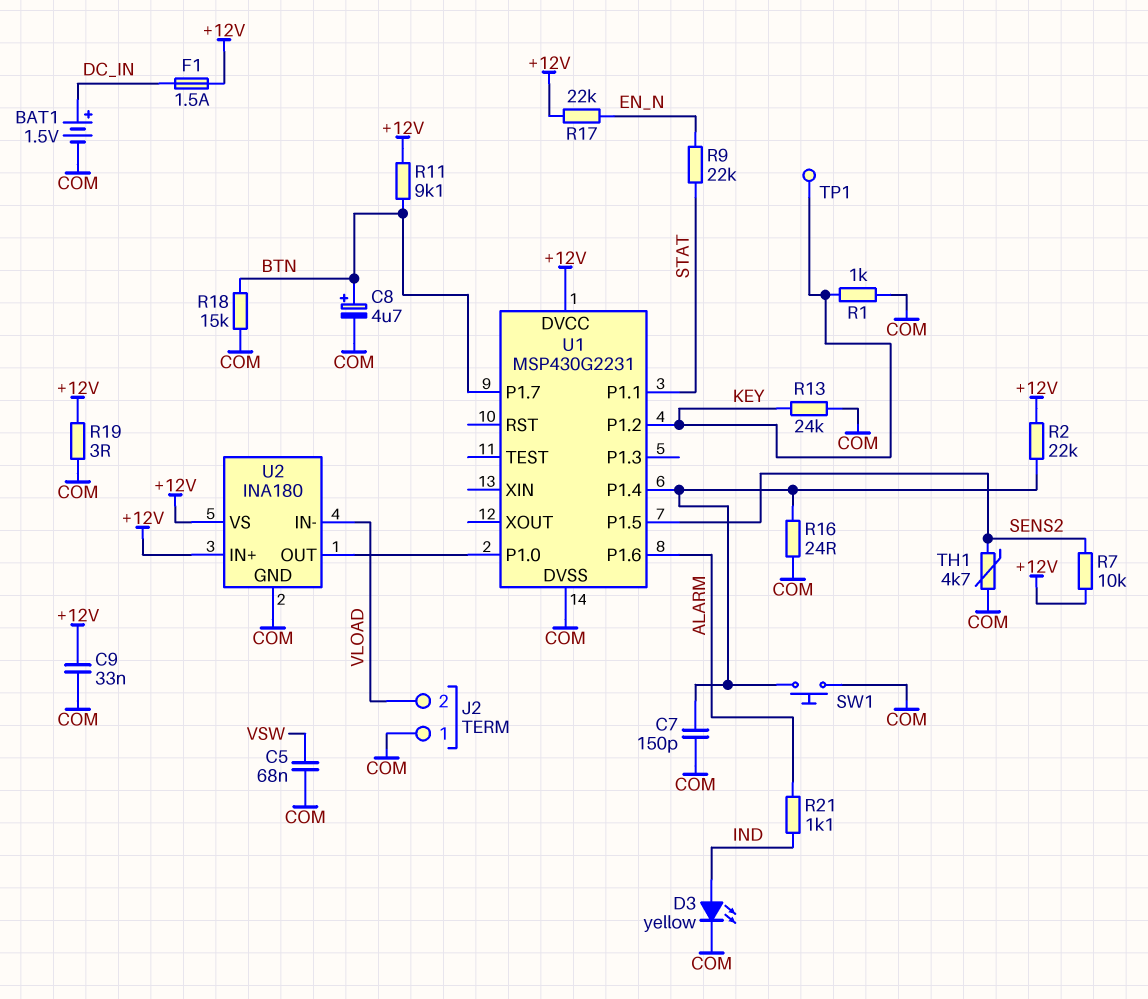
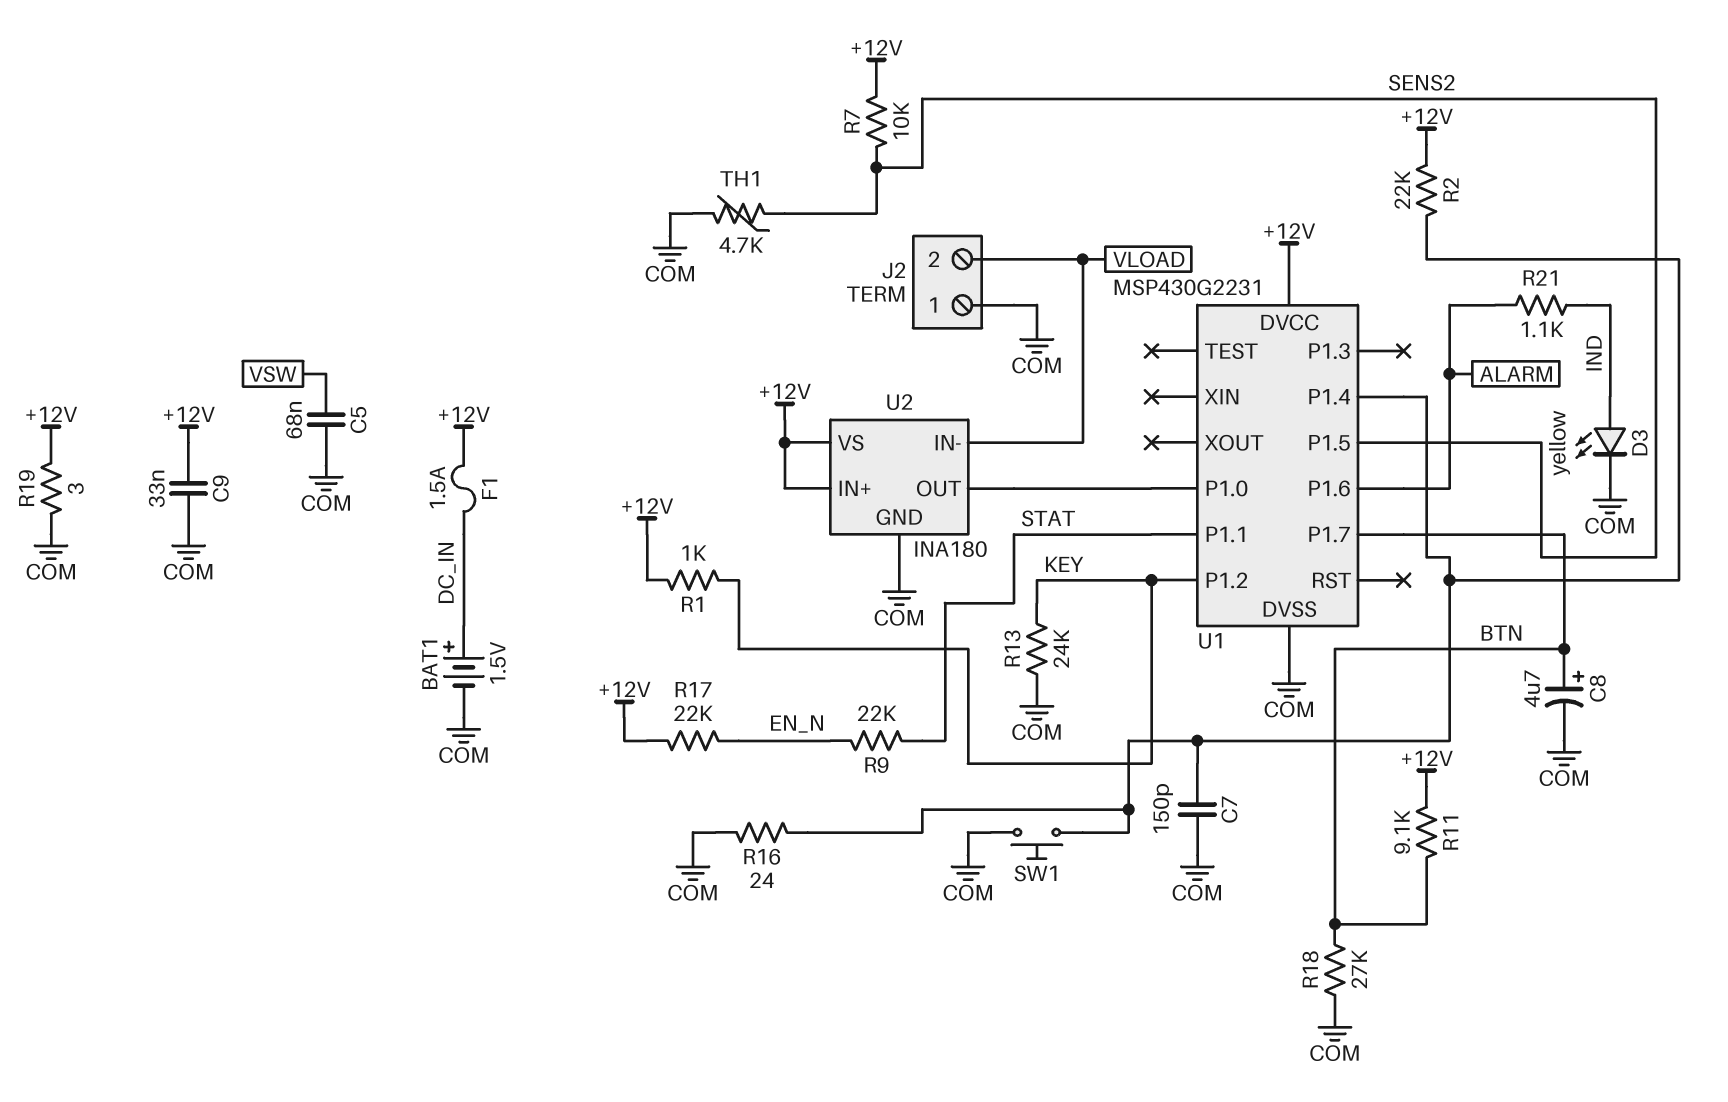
R1: 1k (COM, KEY) -> 1k (+12V, KEY)
R18: 15k (BTN, COM) -> 27k (BTN, COM)
TP1: test point (KEY) -> none

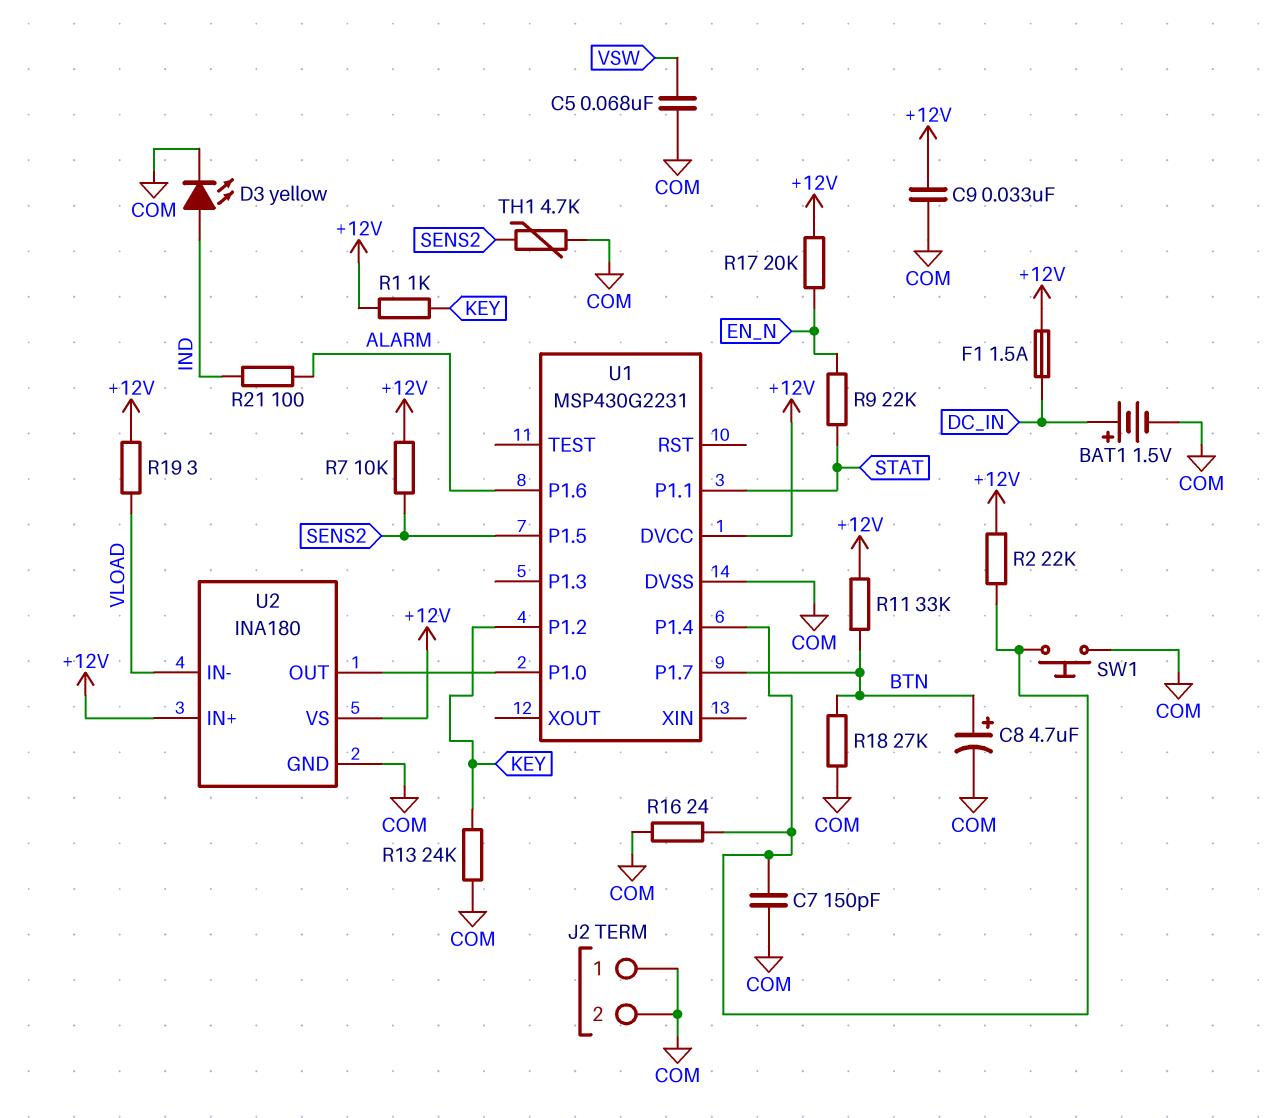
J2 pin 2: VLOAD -> COM
R11: 9.1k (+12V, BTN) -> 33k (+12V, BTN)
R17: 22k (+12V, EN_N) -> 20k (+12V, EN_N)
R19: 3 (+12V, COM) -> 3 (+12V, VLOAD)
R21: 1.1k (ALARM, IND) -> 100 (ALARM, IND)

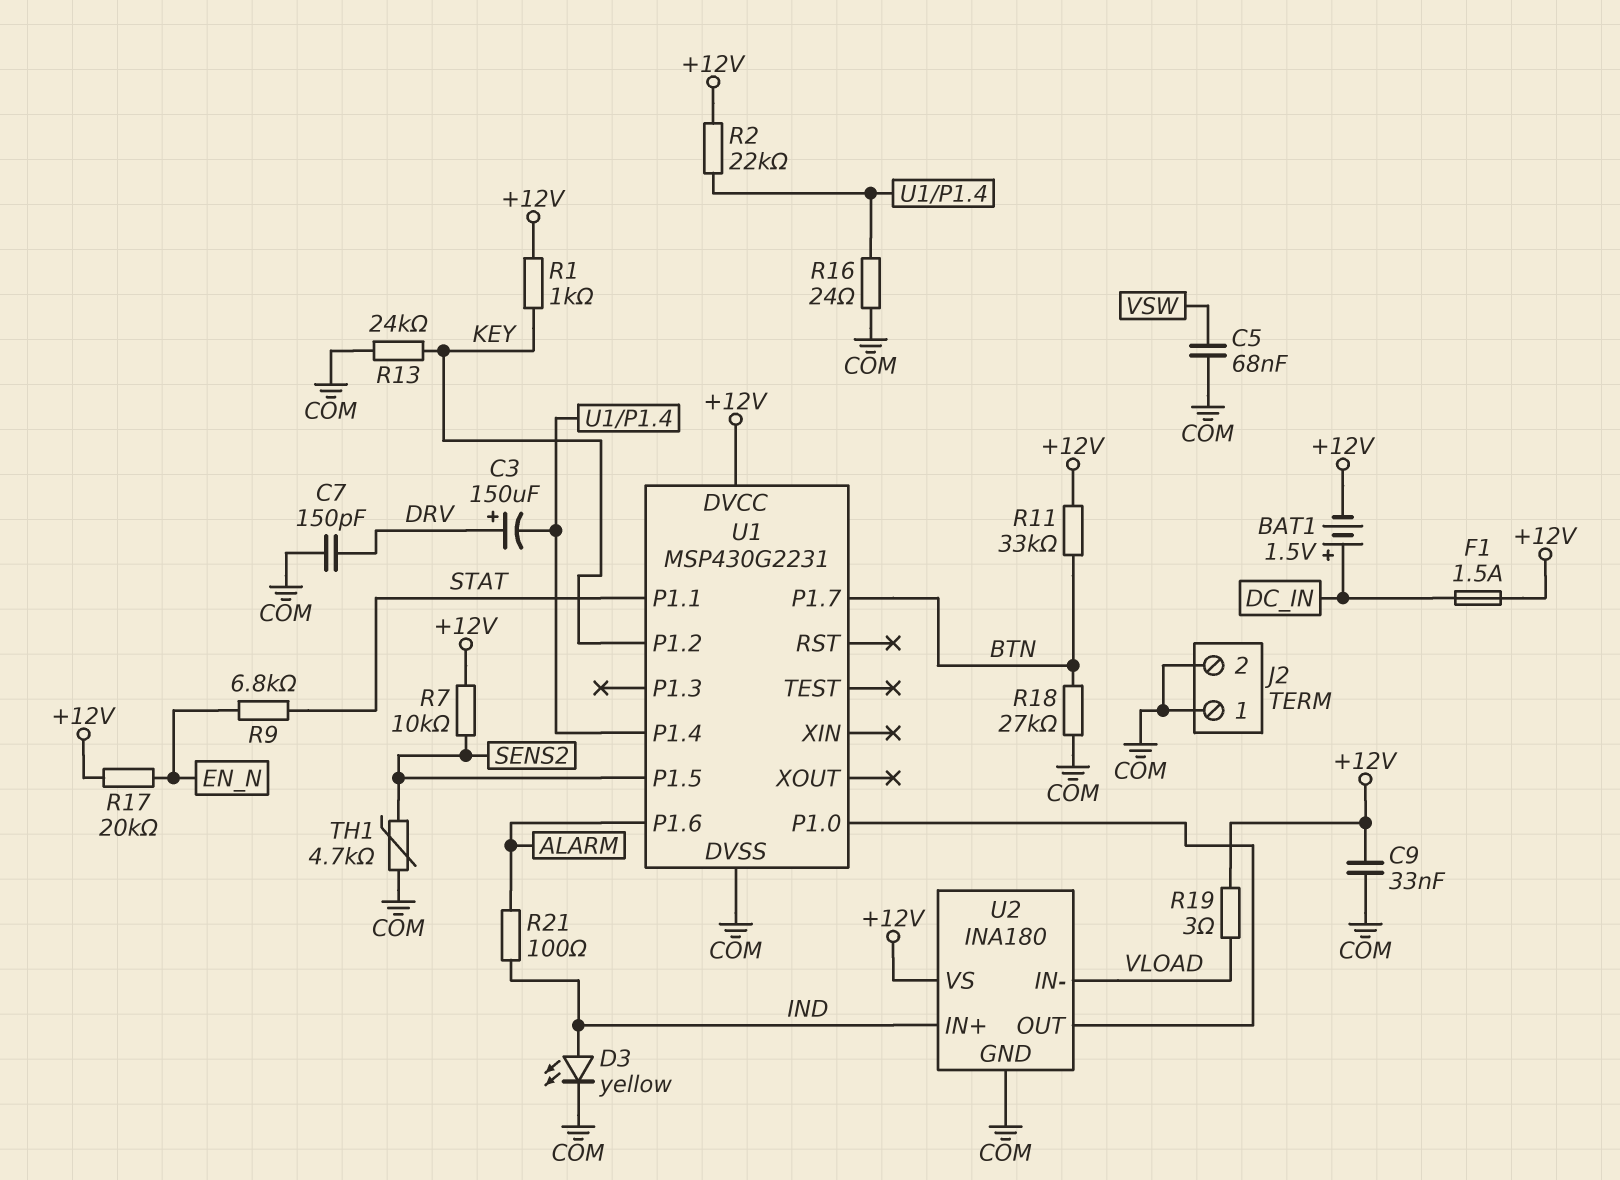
BAT1: 1.5V (plus DC_IN, minus COM) -> 1.5V (plus DC_IN, minus +12V)
C3: none -> 150uF (plus DRV, minus U1/P1.4)
C7: 150pF (COM, U1/P1.4) -> 150pF (COM, DRV)
C8: 4.7uF (plus BTN, minus COM) -> none
R9: 22k (EN_N, STAT) -> 6.8k (EN_N, STAT)
SW1: button (COM, U1/P1.4) -> none
U2 pin IN+: +12V -> IND

